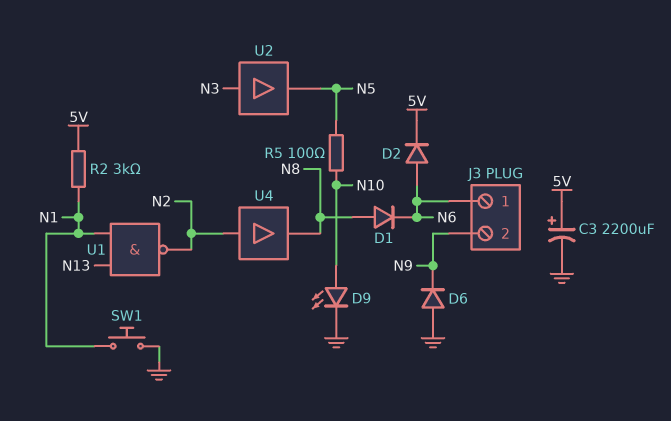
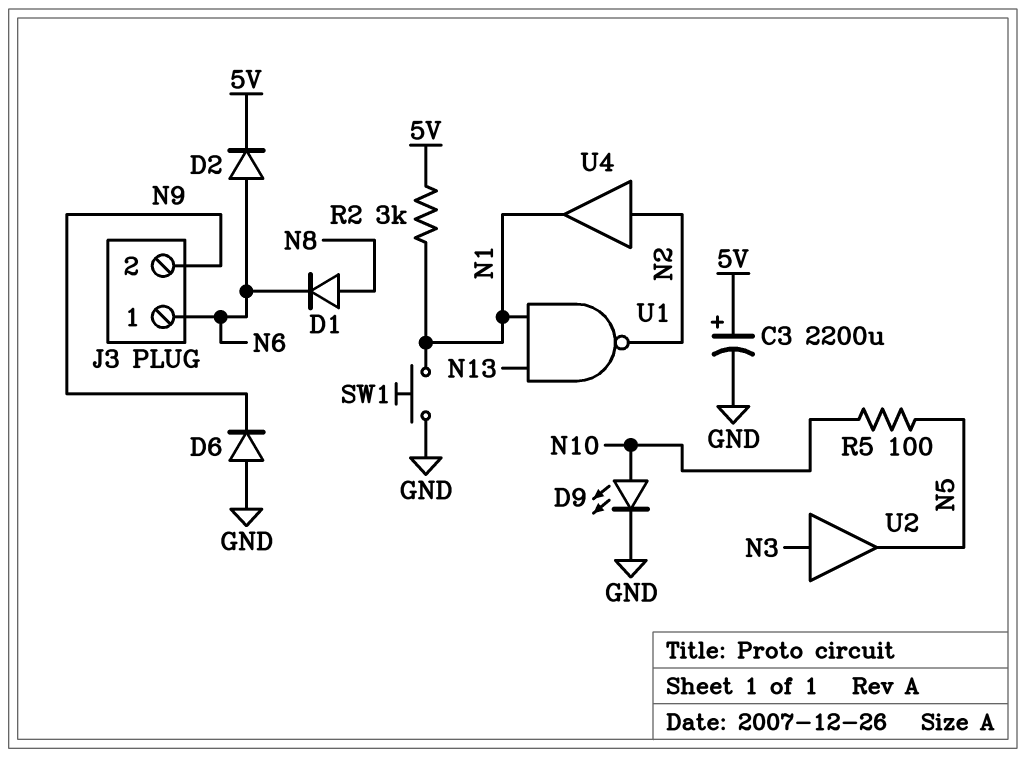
U4: buffer (in N2, out N8) -> buffer (in N2, out N1)

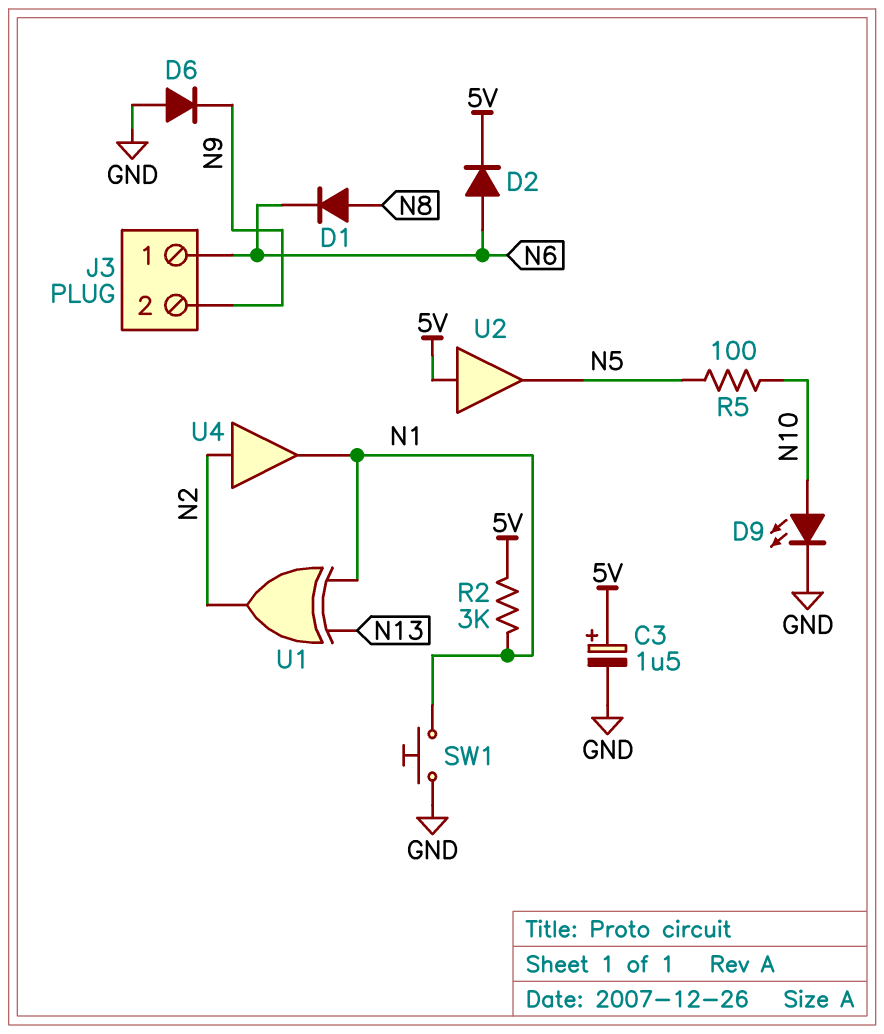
C3: 2200uF (plus 5V, minus GND) -> 1.5uF (plus 5V, minus GND)
U1: NAND (in N1, in N13, out N2) -> XOR (in N1, in N13, out N2)
U2: buffer (in N3, out N5) -> buffer (in 5V, out N5)

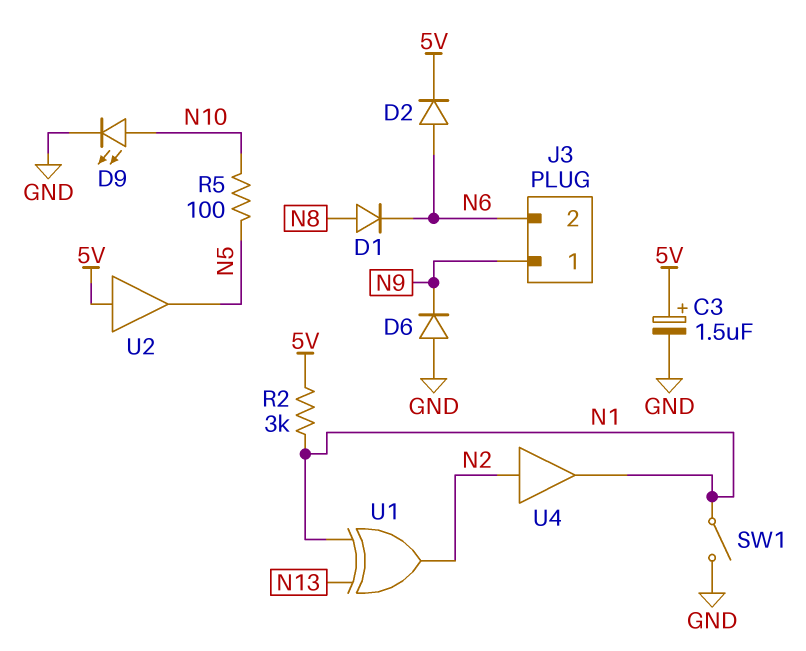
J3 pin 1: N6 -> N9
J3 pin 2: N9 -> N6
SW1: button (GND, N1) -> switch (GND, N1)

